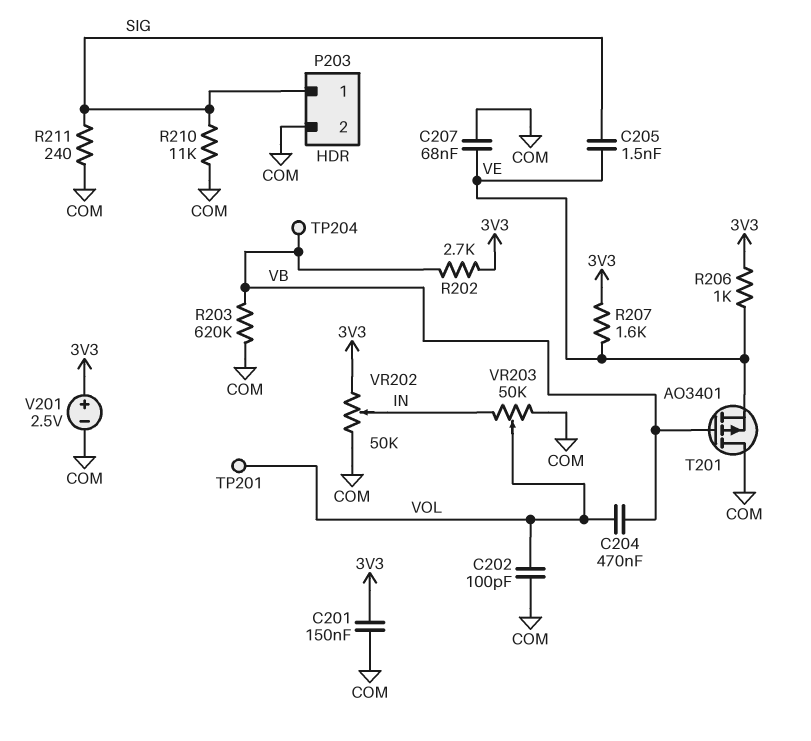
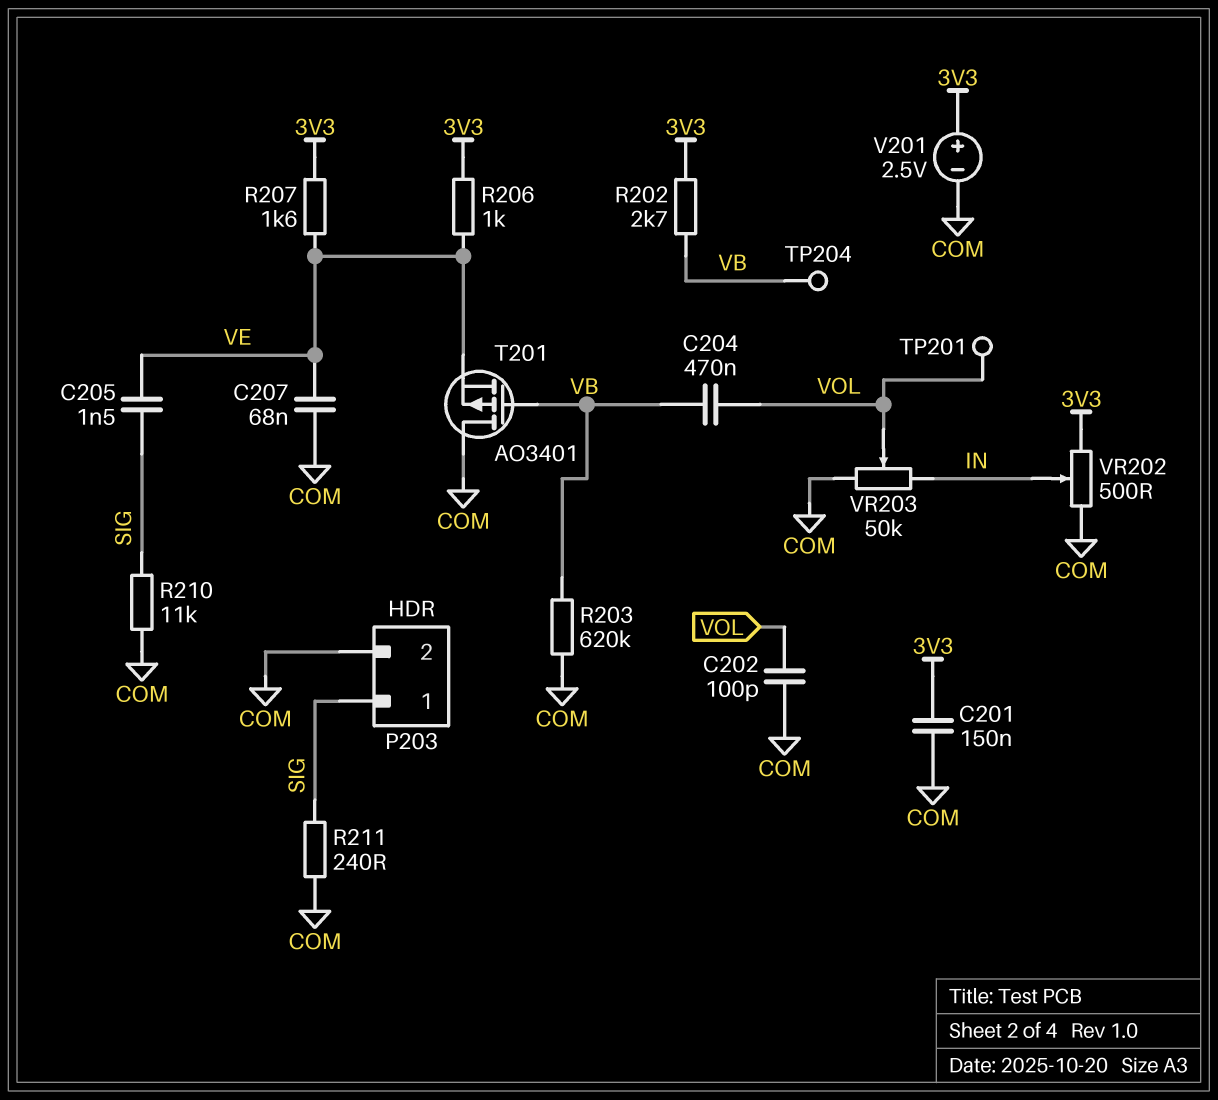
VR202: 50k (3V3, COM, wiper IN) -> 500 (3V3, COM, wiper IN)

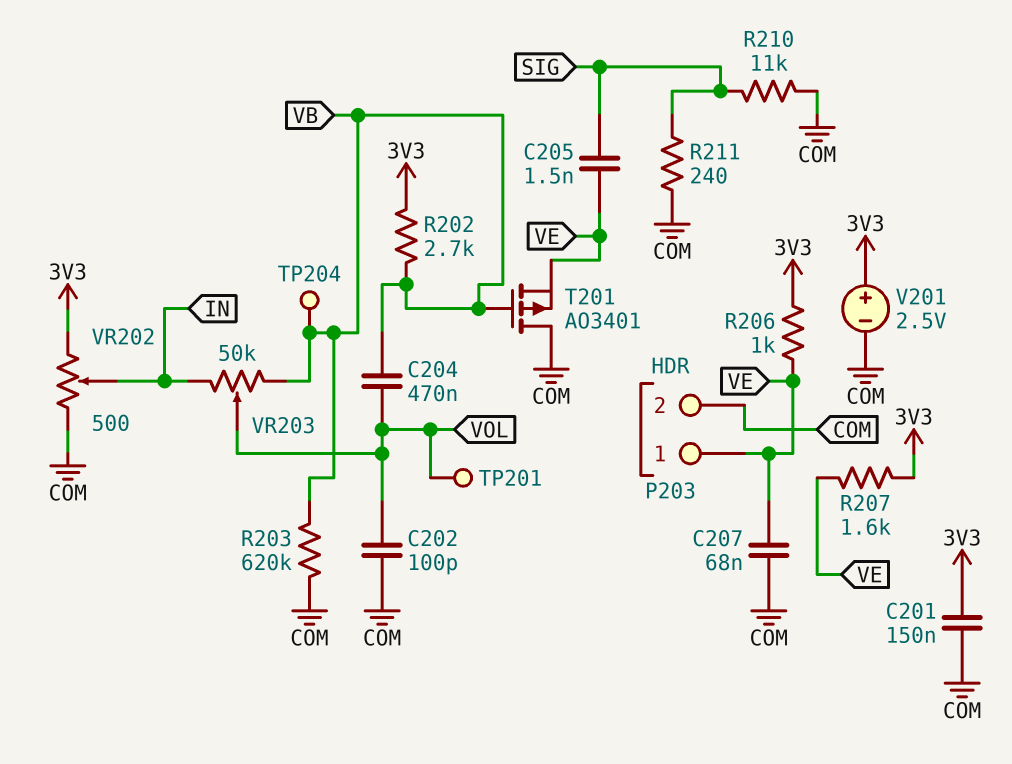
P203 pin 1: SIG -> VE
VR203: 50k (COM, IN, wiper VOL) -> 50k (IN, VB, wiper VOL)

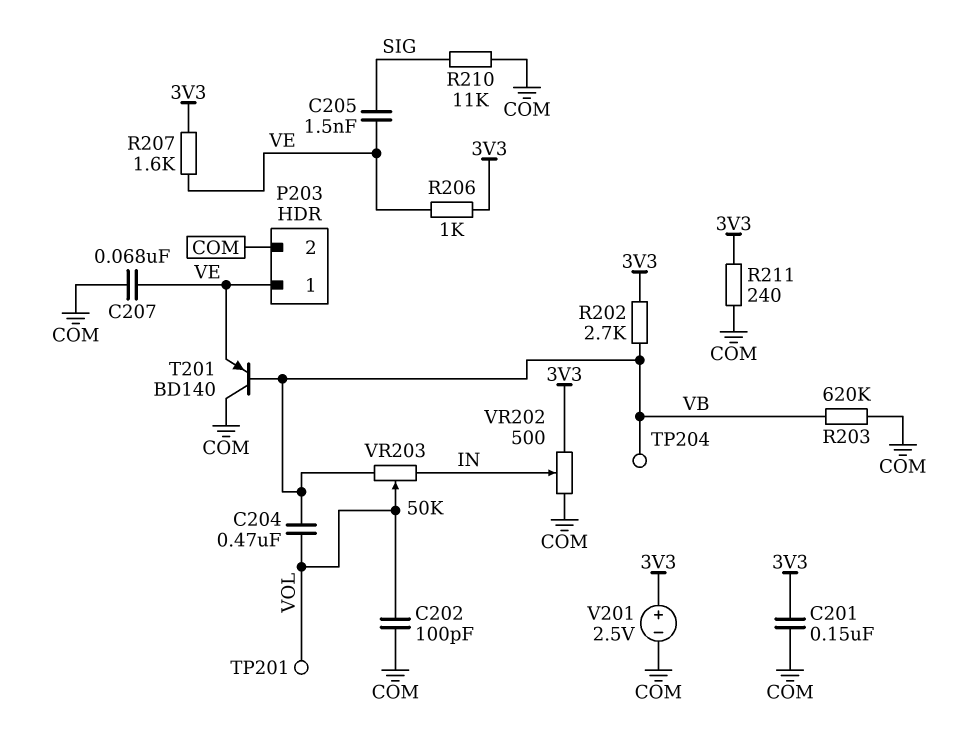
R211: 240 (COM, SIG) -> 240 (3V3, COM)
T201: PMOS AO3401 (G VB, D COM, S VE) -> PNP BD140 (B VB, C COM, E VE)

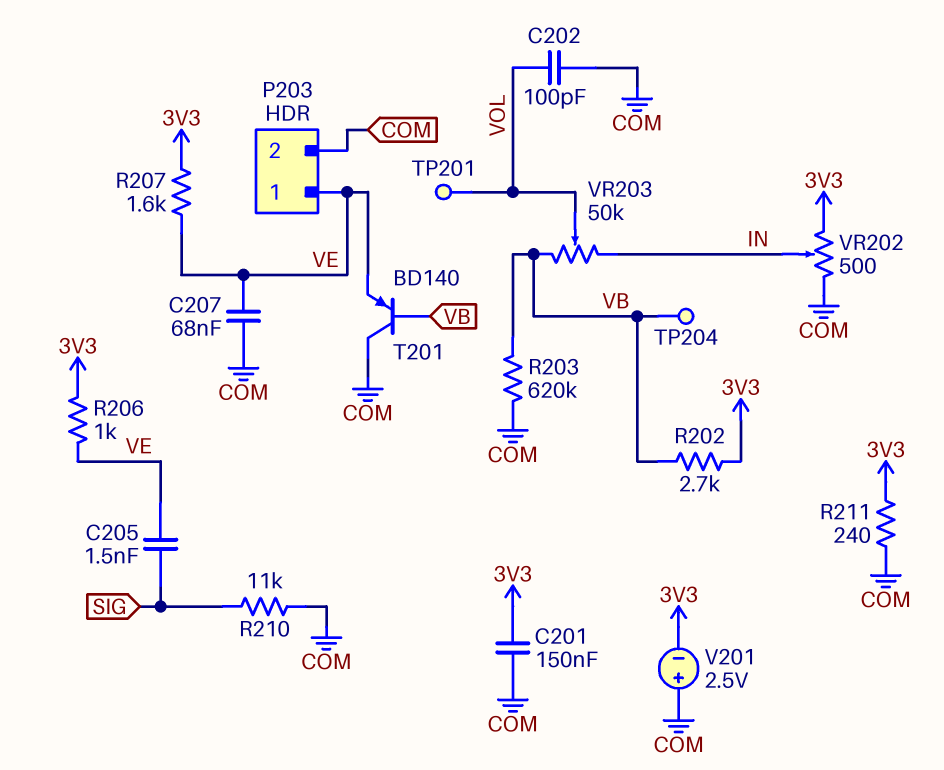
C204: 470nF (VB, VOL) -> none
V201: 2.5V (plus 3V3, minus COM) -> 2.5V (plus COM, minus 3V3)

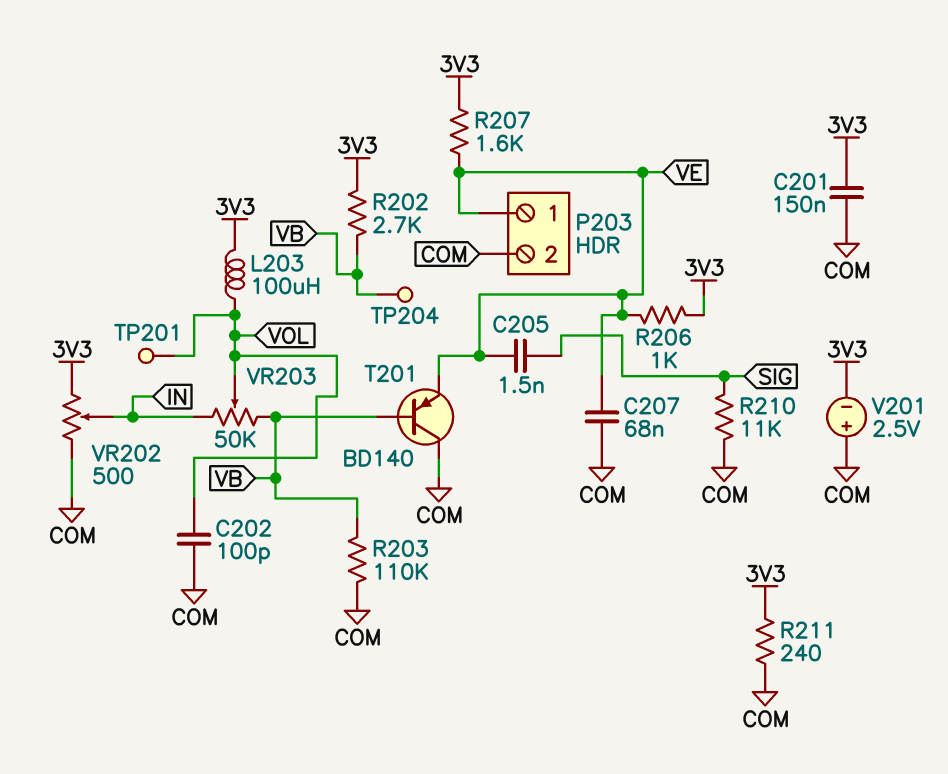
L203: none -> 100uH (3V3, VOL)
R203: 620k (COM, VB) -> 110k (COM, VB)

